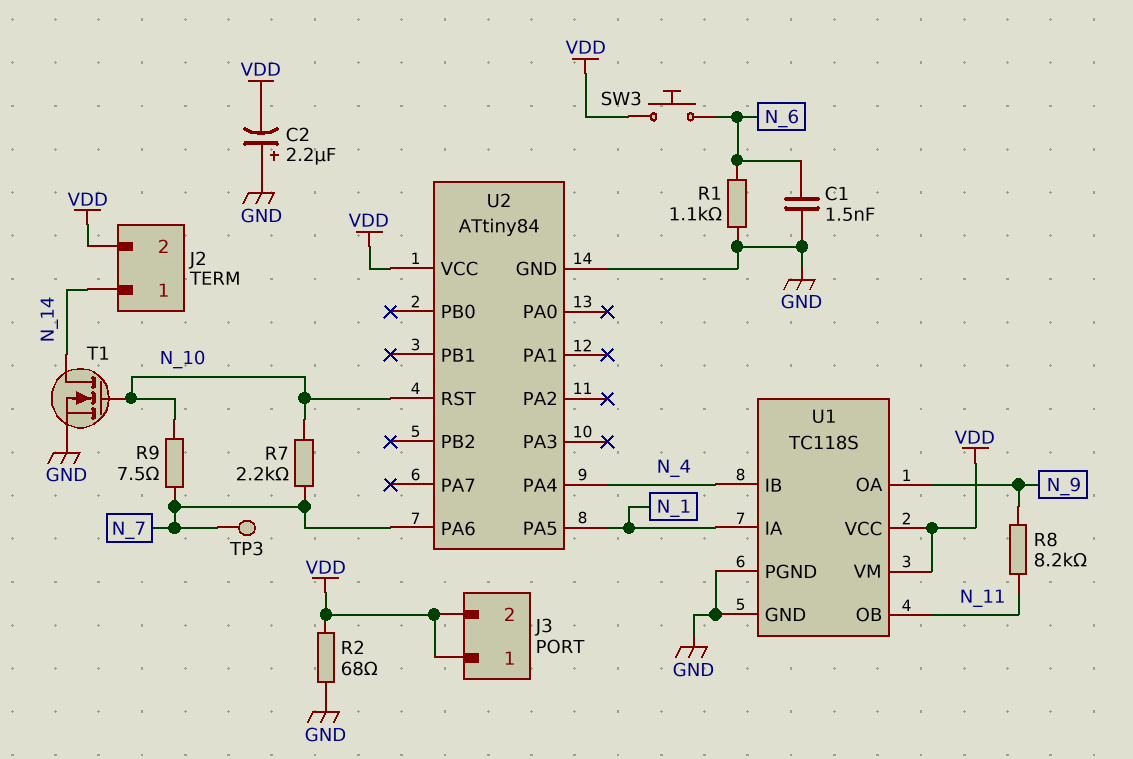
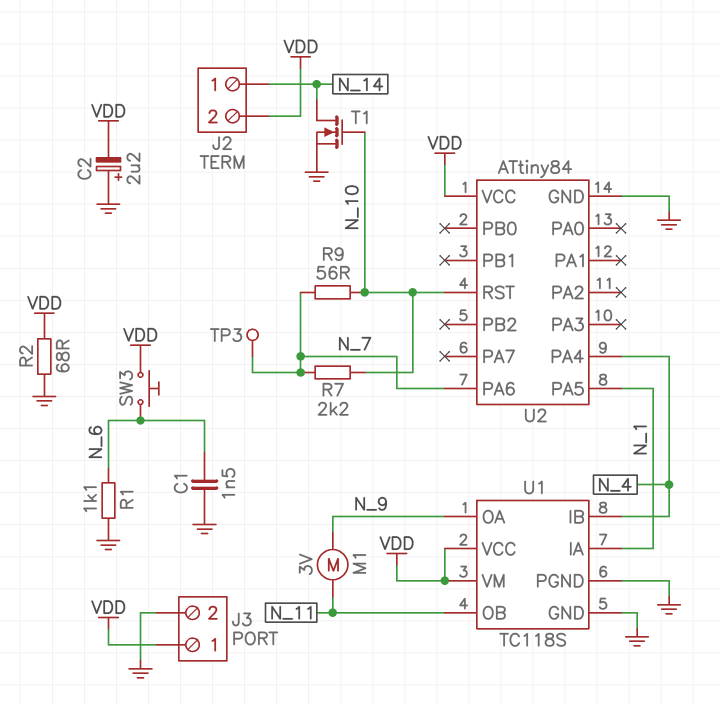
J3 pin 2: VDD -> GND
M1: none -> motor 3V (N_9, N_11)
R8: 8.2k (N_9, N_11) -> none
R9: 7.5 (N_7, N_10) -> 56 (N_7, N_10)

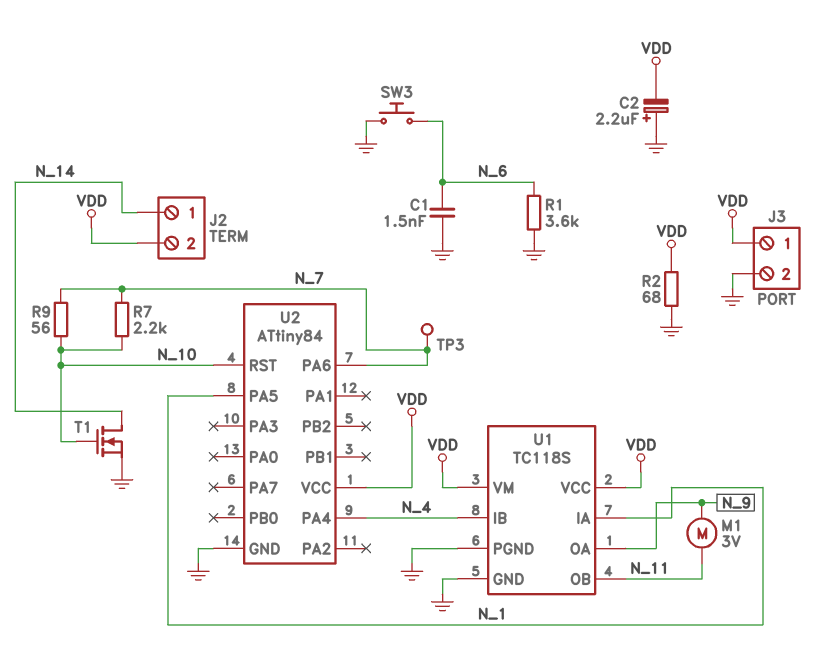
R1: 1.1k (GND, N_6) -> 3.6k (GND, N_6)
SW3: button (N_6, VDD) -> button (GND, N_6)

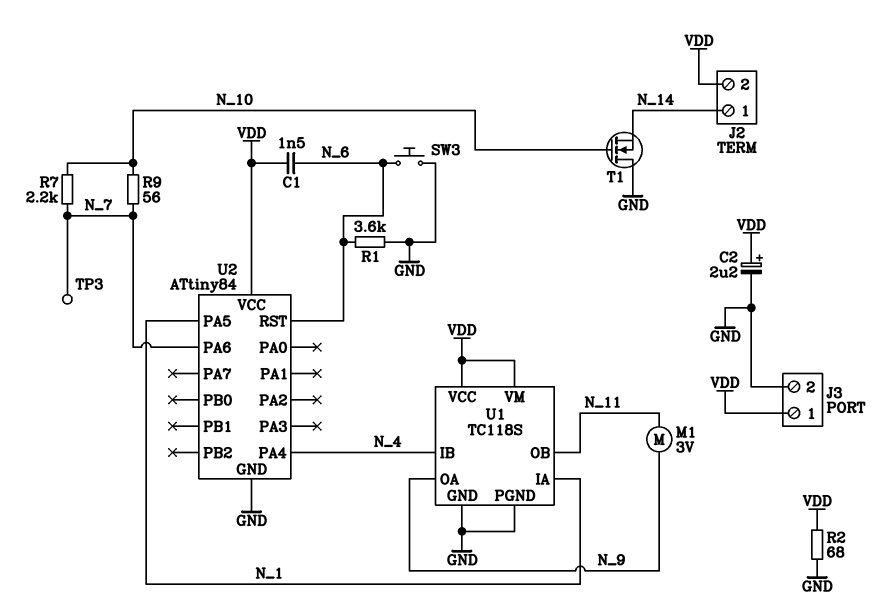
C1: 1.5nF (GND, N_6) -> 1.5nF (N_6, VDD)
C2: 2.2uF (plus GND, minus VDD) -> 2.2uF (plus VDD, minus GND)
T1: NMOS (G N_10, D N_14, S GND) -> NMOS (G N_10, D GND, S N_14)
U2 pin RST: N_10 -> N_6

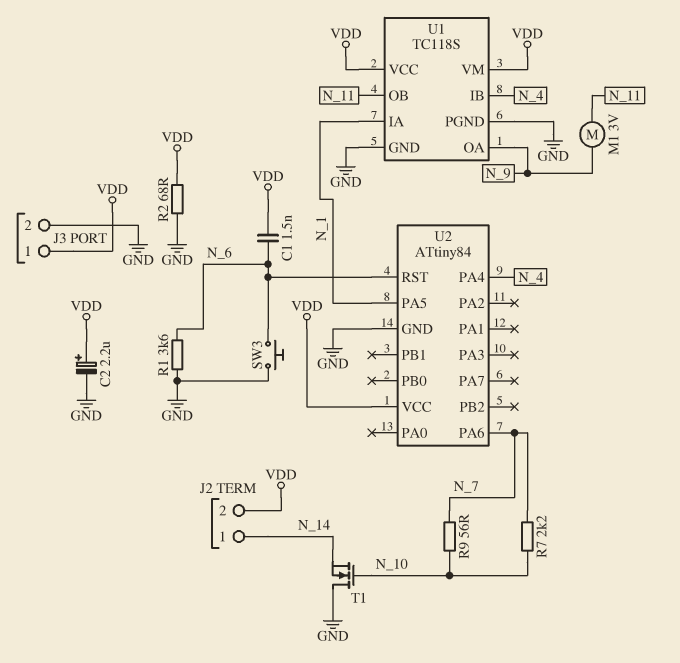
TP3: test point (N_7) -> none

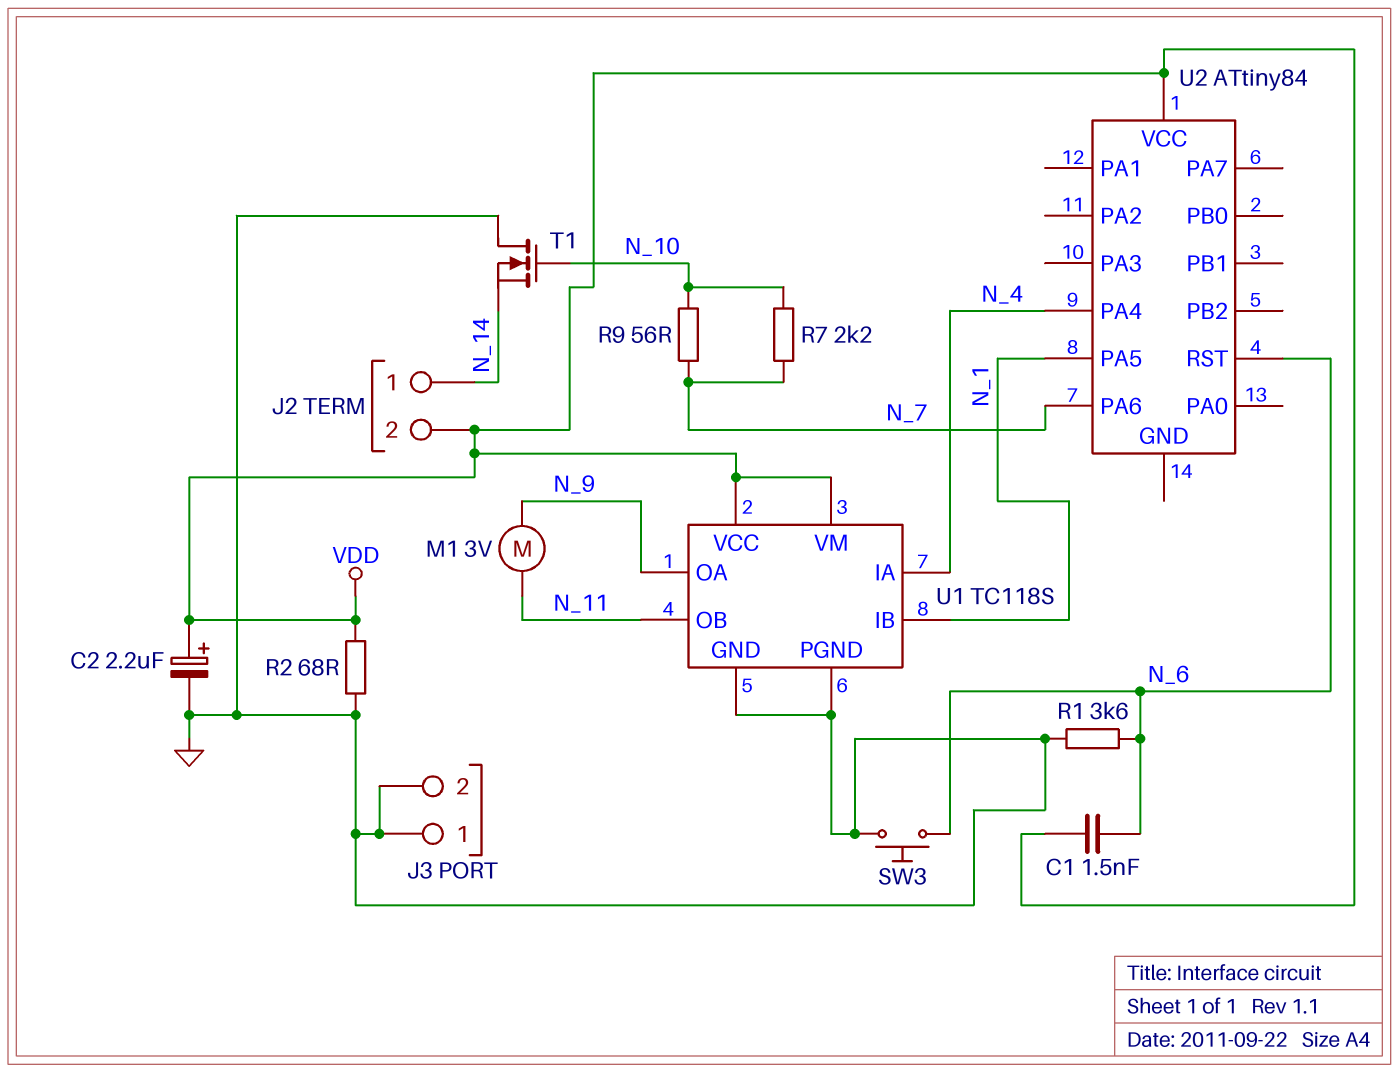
J3 pin 1: VDD -> GND
U1 pin IA: N_1 -> N_4
U1 pin IB: N_4 -> N_1
U2 pin GND: GND -> none

